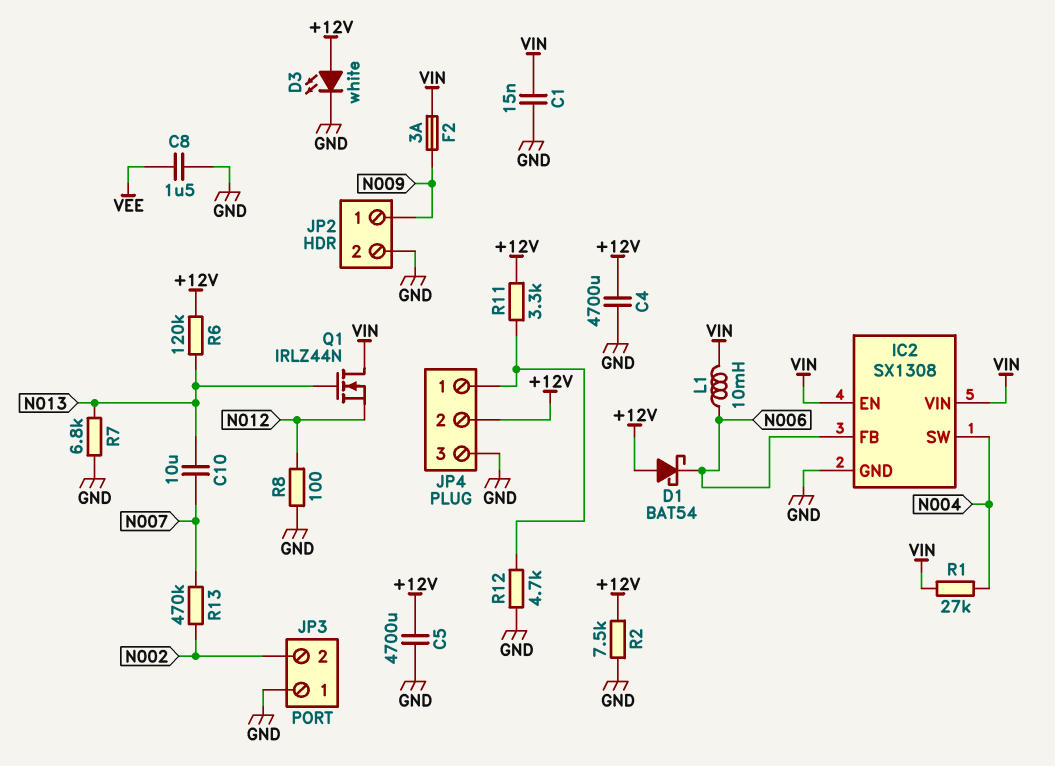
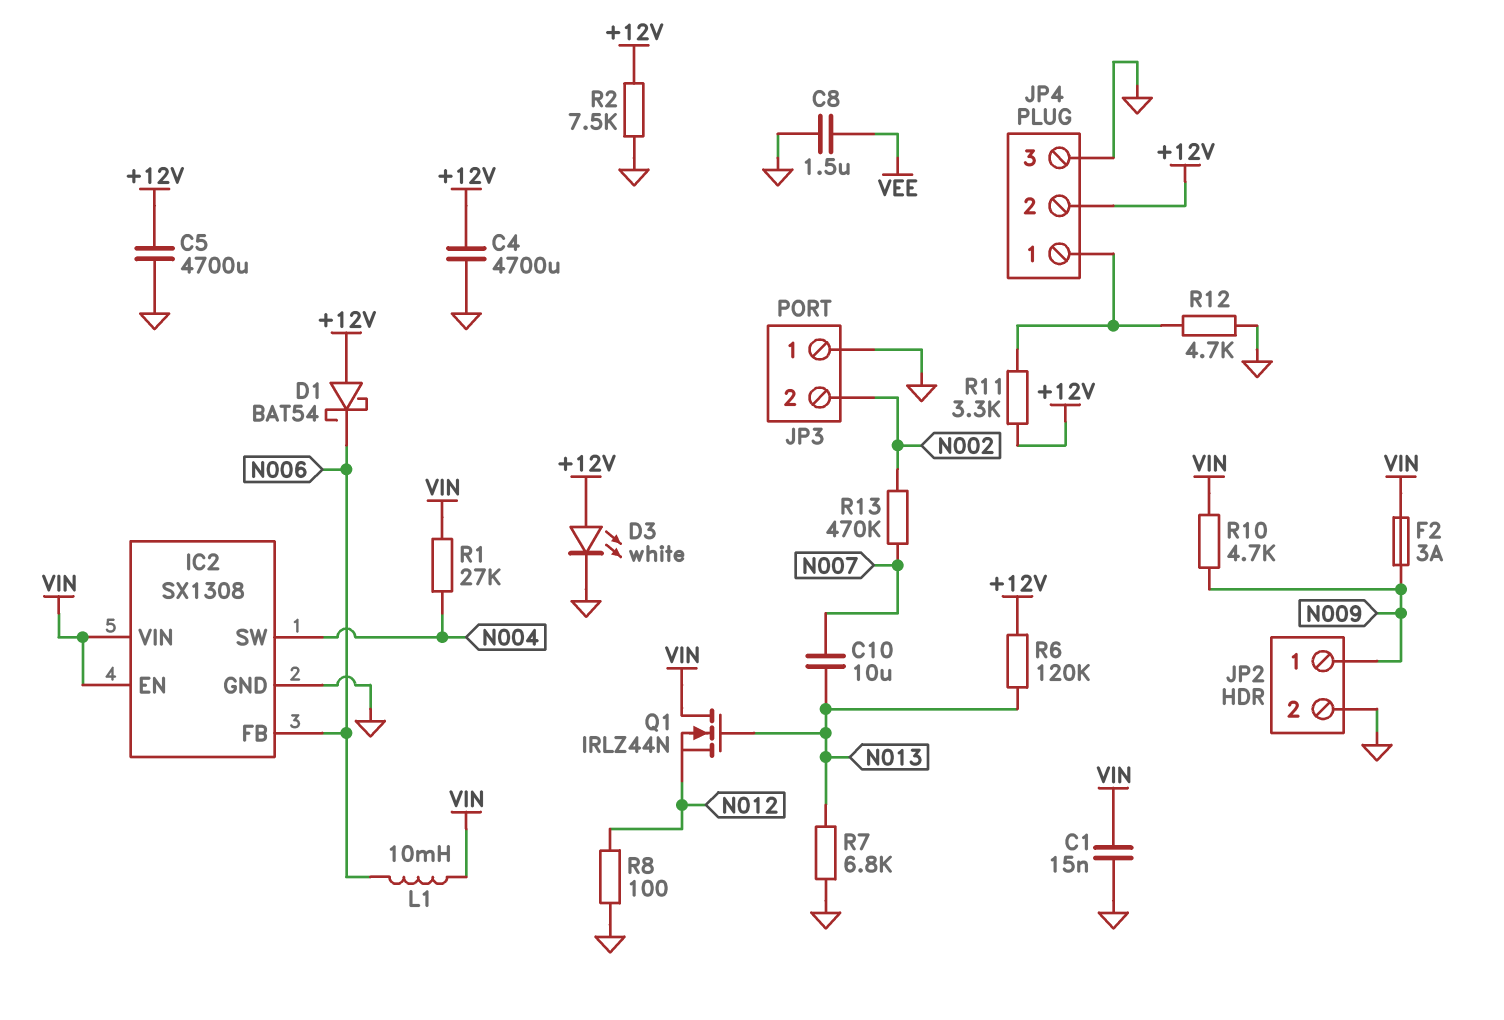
R10: none -> 4.7k (N009, VIN)

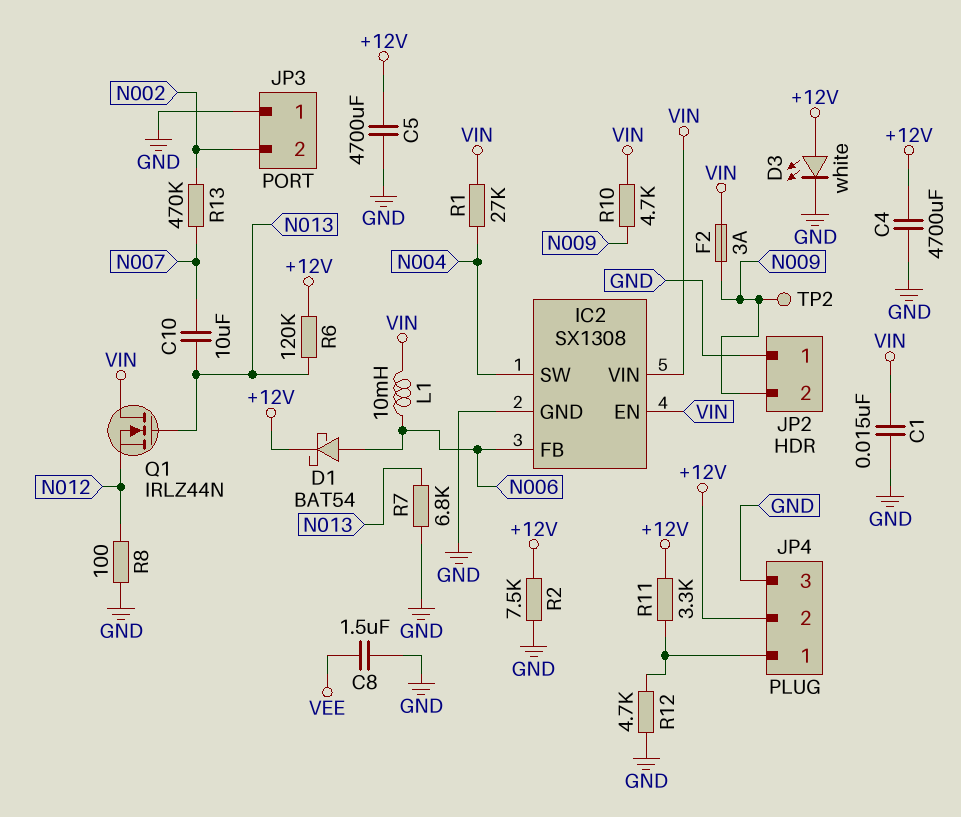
D1: schottky BAT54 (A +12V, K N006) -> schottky BAT54 (A N006, K +12V)
JP2 pin 1: N009 -> GND
JP2 pin 2: GND -> N009
TP2: none -> test point (N009)

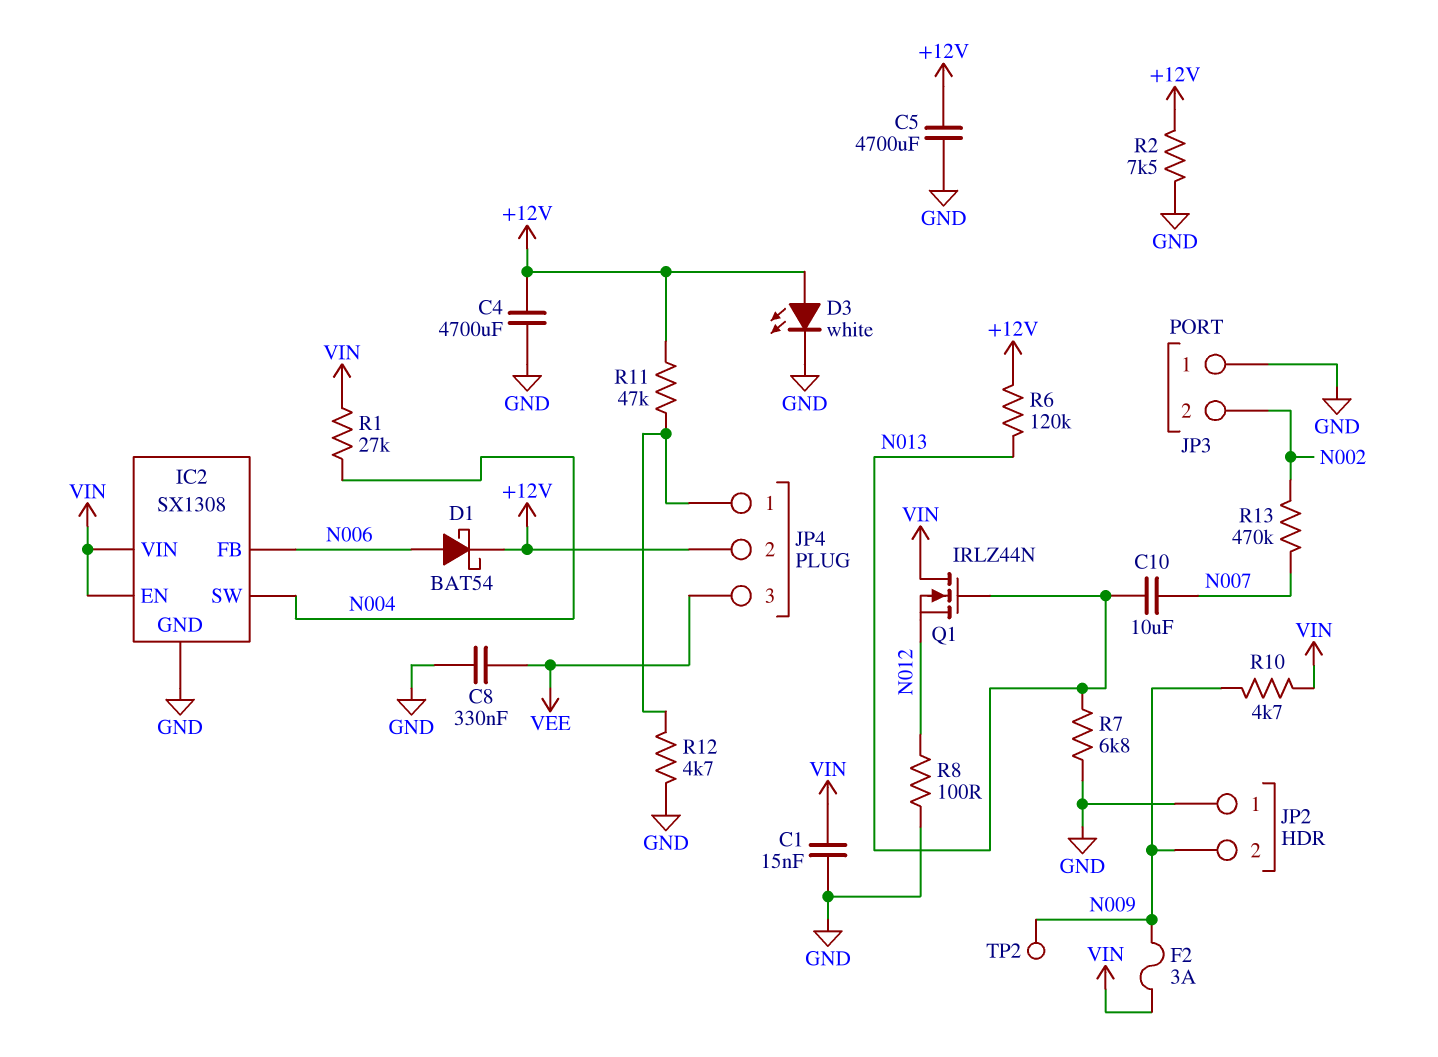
C8: 1.5uF (GND, VEE) -> 330nF (GND, VEE)
JP4 pin 3: GND -> VEE
L1: 10mH (N006, VIN) -> none
R11: 3.3k (+12V, JP4/1) -> 47k (+12V, JP4/1)

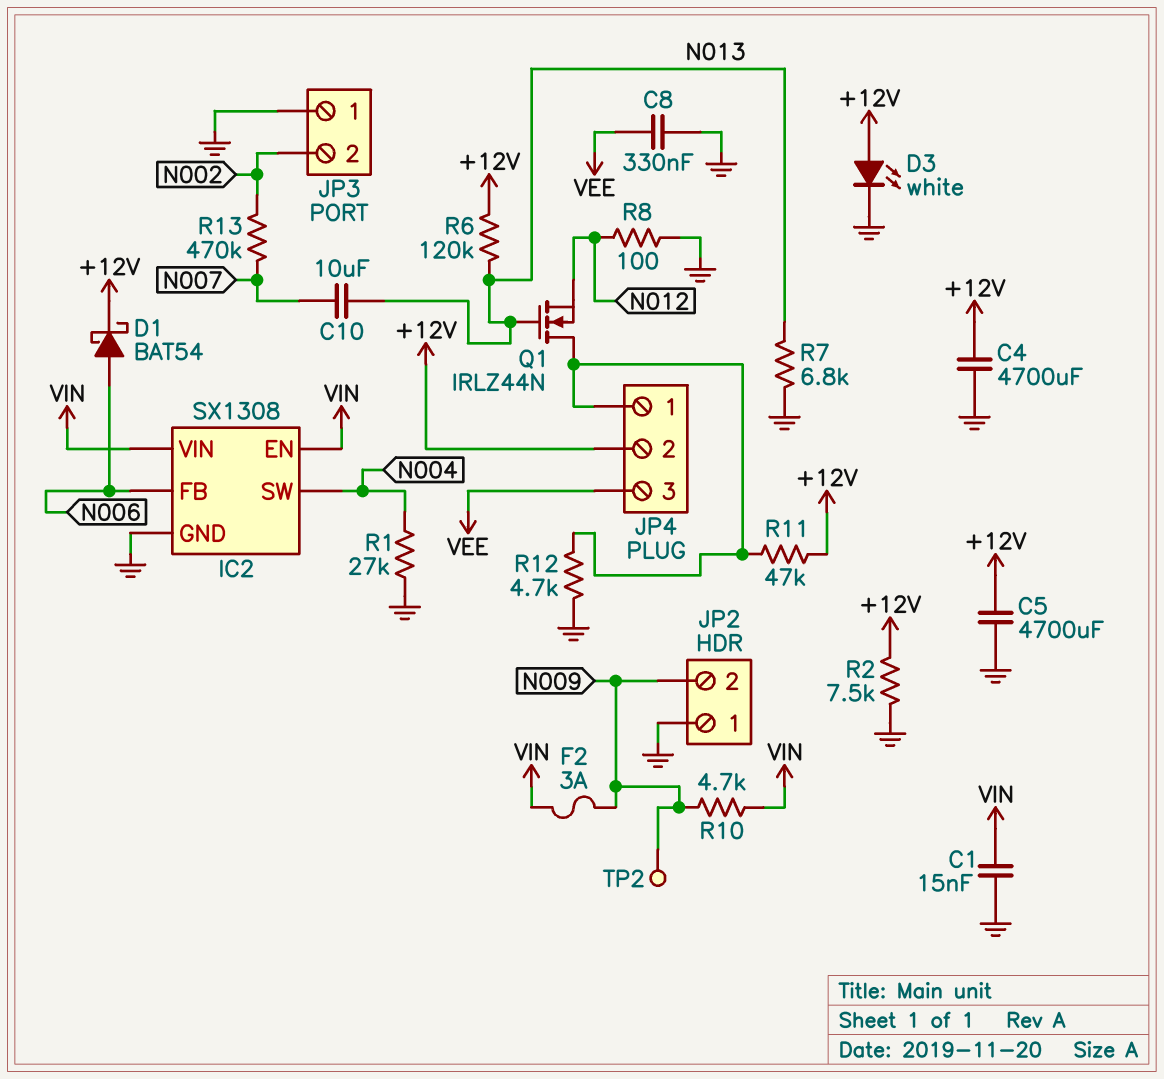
Q1: NMOS IRLZ44N (G N013, D VIN, S N012) -> NMOS IRLZ44N (G N013, D JP4/1, S N012)
R1: 27k (N004, VIN) -> 27k (GND, N004)

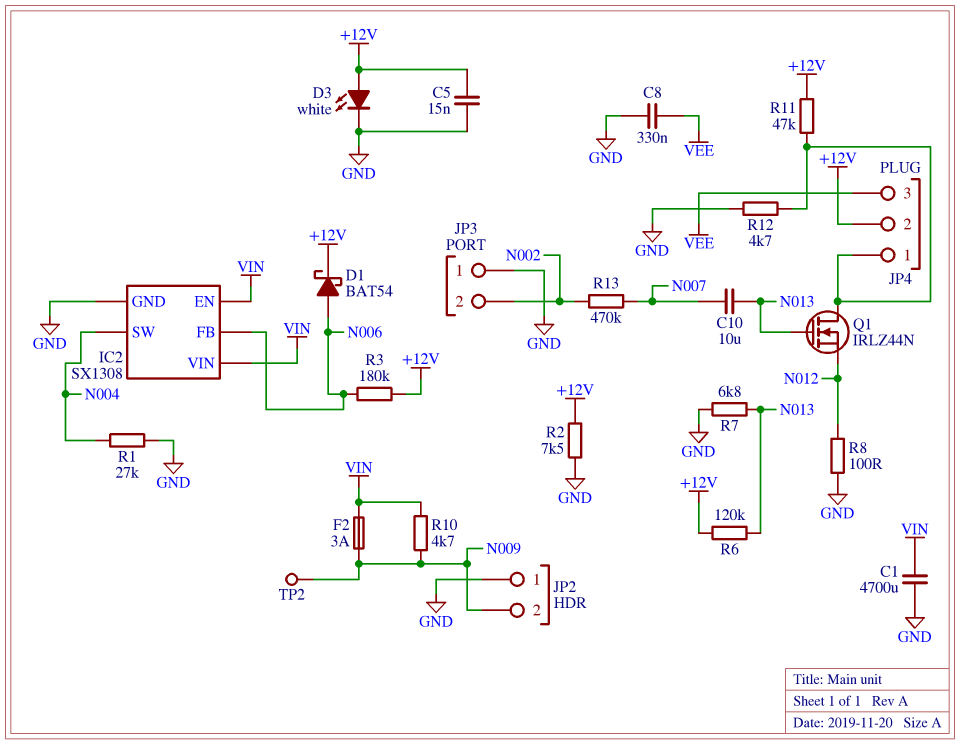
C1: 15nF (GND, VIN) -> 4700uF (GND, VIN)
C4: 4700uF (+12V, GND) -> none
C5: 4700uF (+12V, GND) -> 15nF (+12V, GND)
R3: none -> 180k (+12V, N006)

